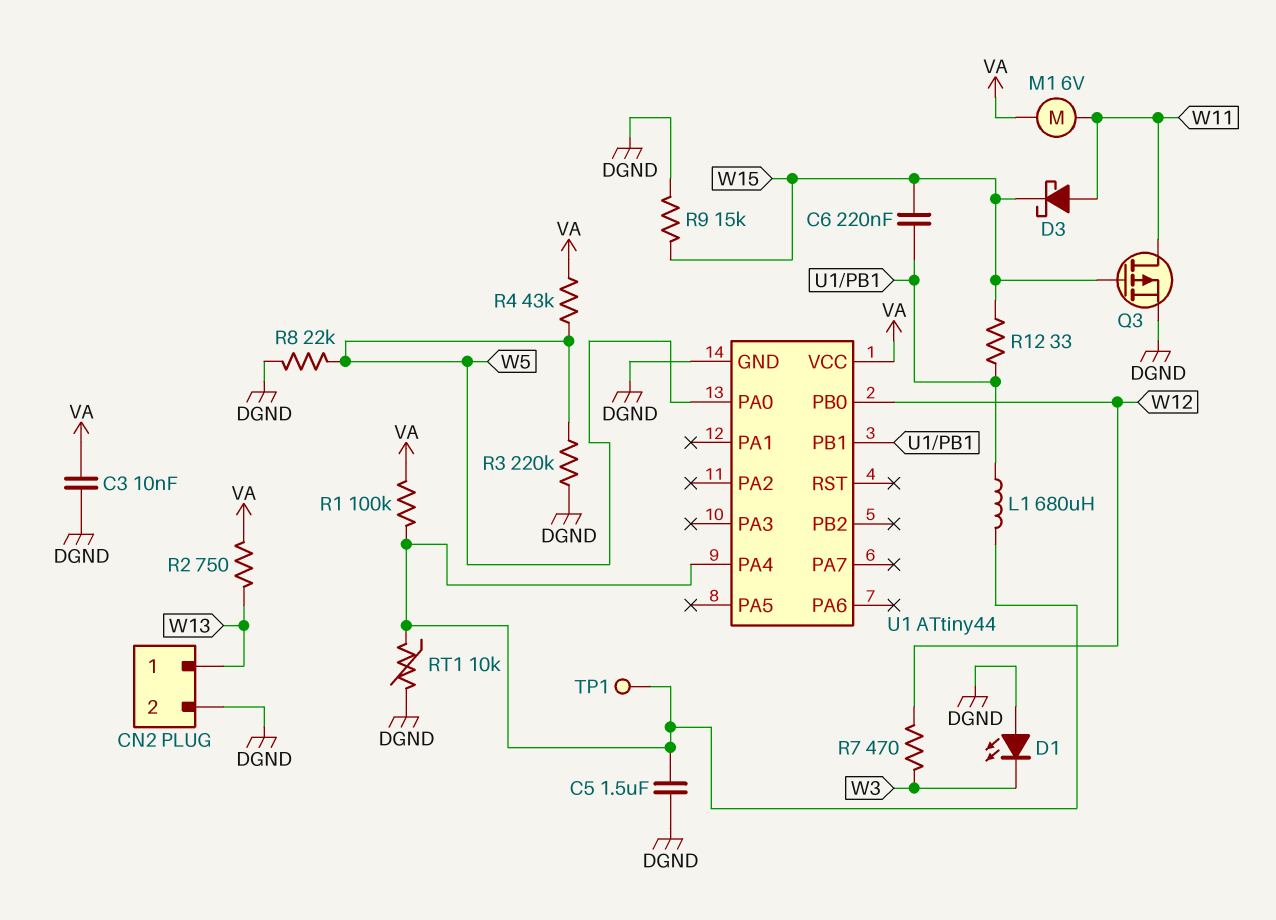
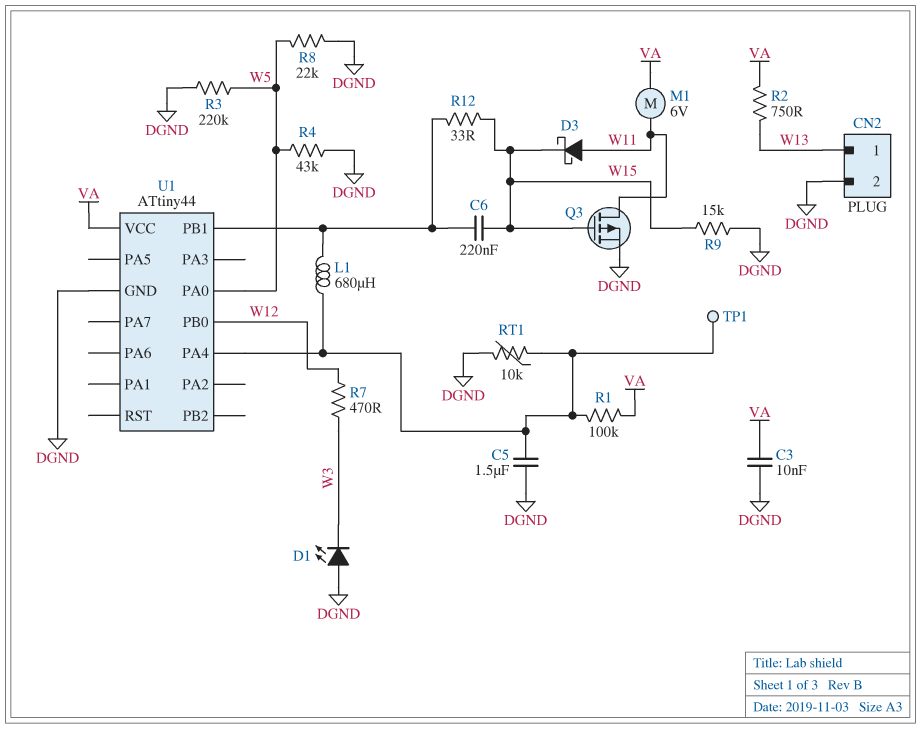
R4: 43k (VA, W5) -> 43k (DGND, W5)

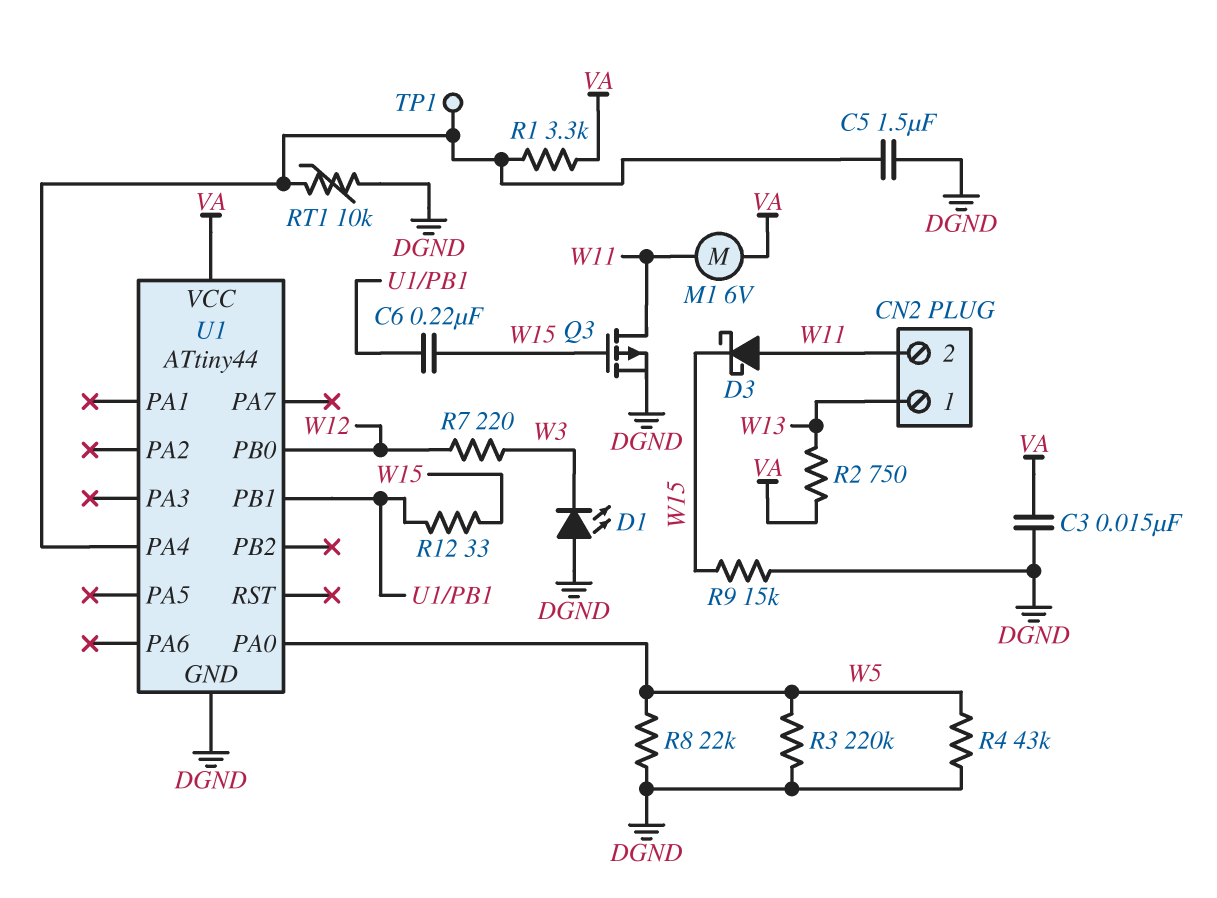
C3: 10nF (DGND, VA) -> 15nF (DGND, VA)
CN2 pin 2: DGND -> W11
L1: 680uH (U1/PA4, U1/PB1) -> none
R1: 100k (U1/PA4, VA) -> 3.3k (U1/PA4, VA)
R7: 470 (W3, W12) -> 220 (W3, W12)

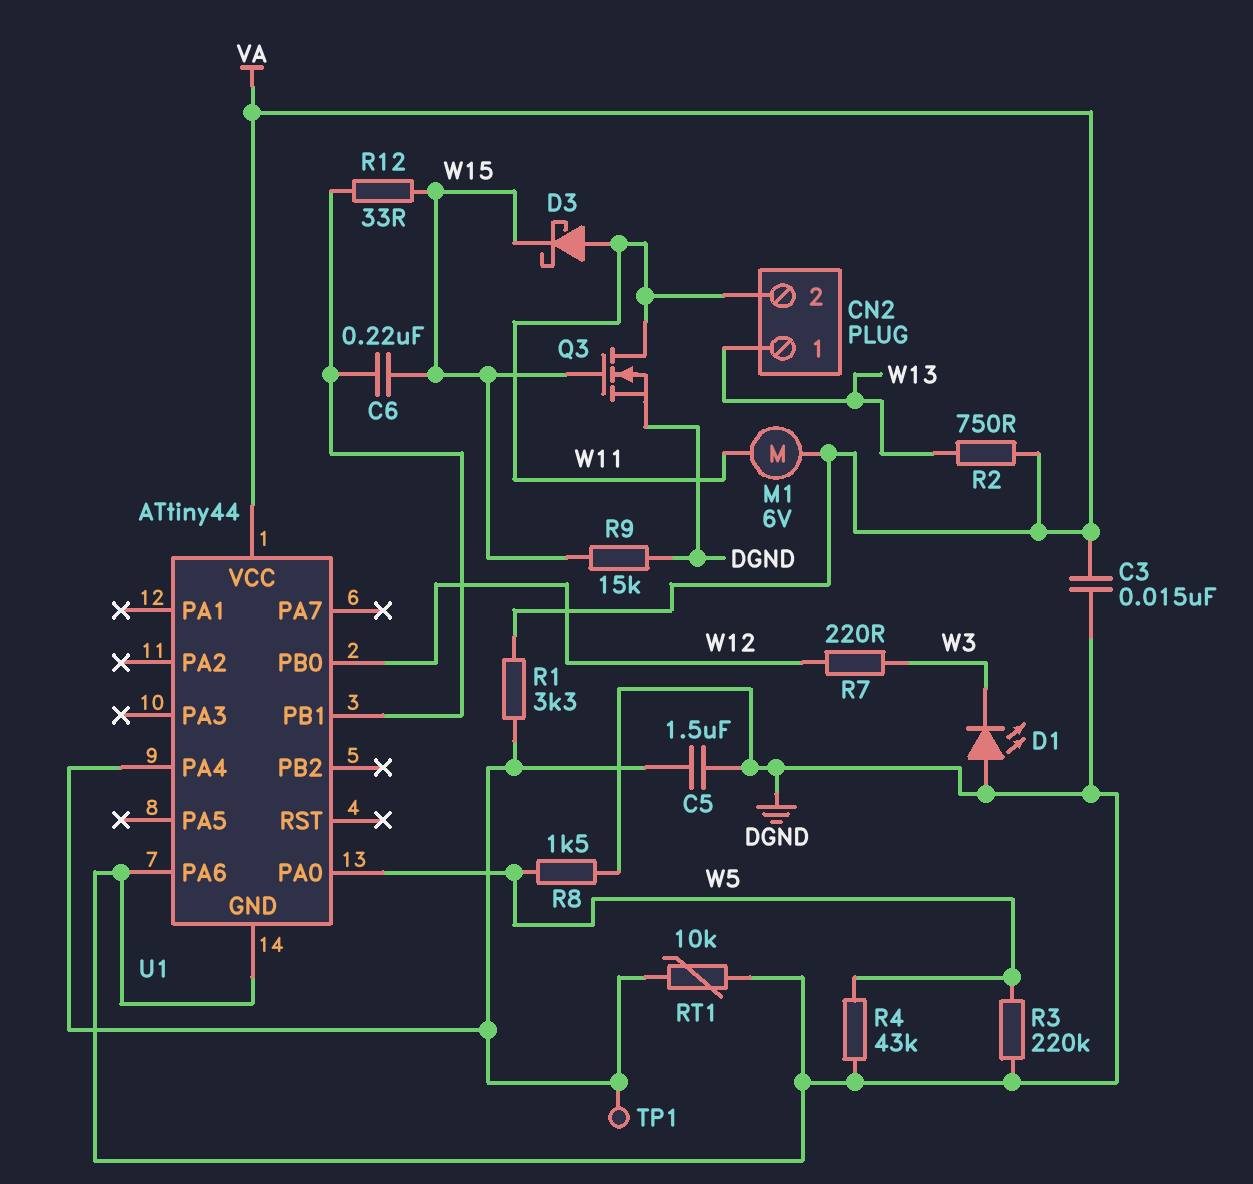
Q3: PMOS (G W15, D W11, S DGND) -> NMOS (G W15, D W11, S DGND)
R8: 22k (DGND, W5) -> 1.5k (DGND, W5)
U1 pin PA6: none -> DGND

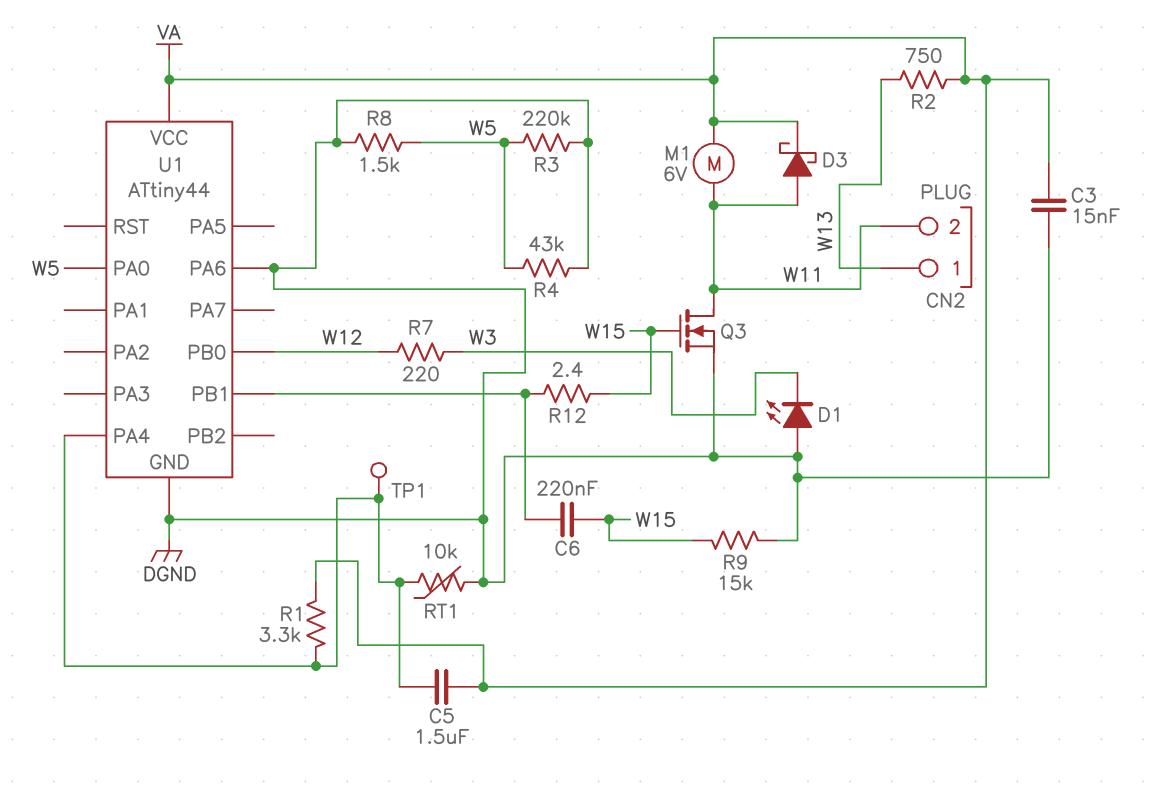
C5: 1.5uF (DGND, U1/PA4) -> 1.5uF (U1/PA4, VA)
D3: schottky (A W11, K W15) -> schottky (A W11, K VA)
R12: 33 (U1/PB1, W15) -> 2.4 (U1/PB1, W15)

